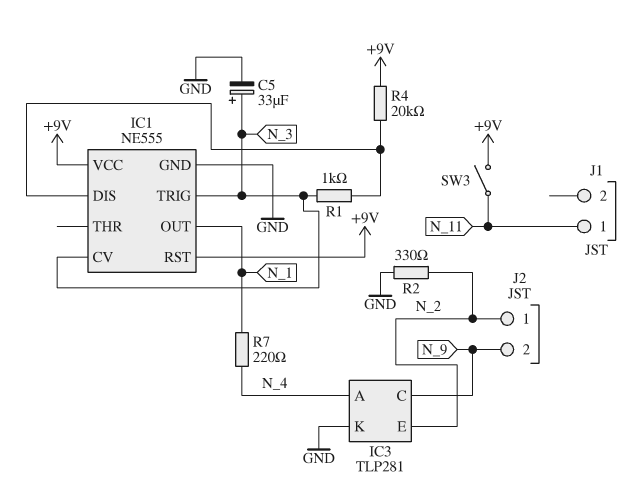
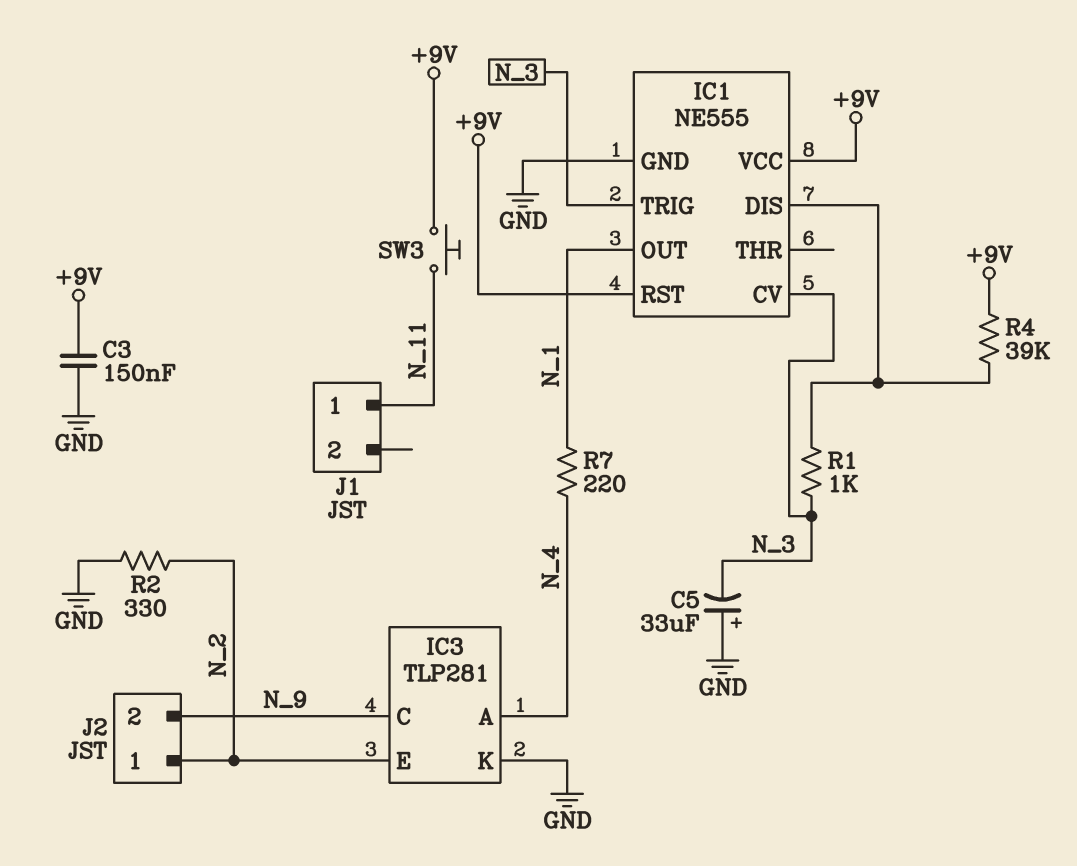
C3: none -> 150nF (+9V, GND)
C5: 33uF (plus N_3, minus GND) -> 33uF (plus GND, minus N_3)
R4: 20k (+9V, IC1/DIS) -> 39k (+9V, IC1/DIS)
SW3: switch (+9V, N_11) -> button (+9V, N_11)

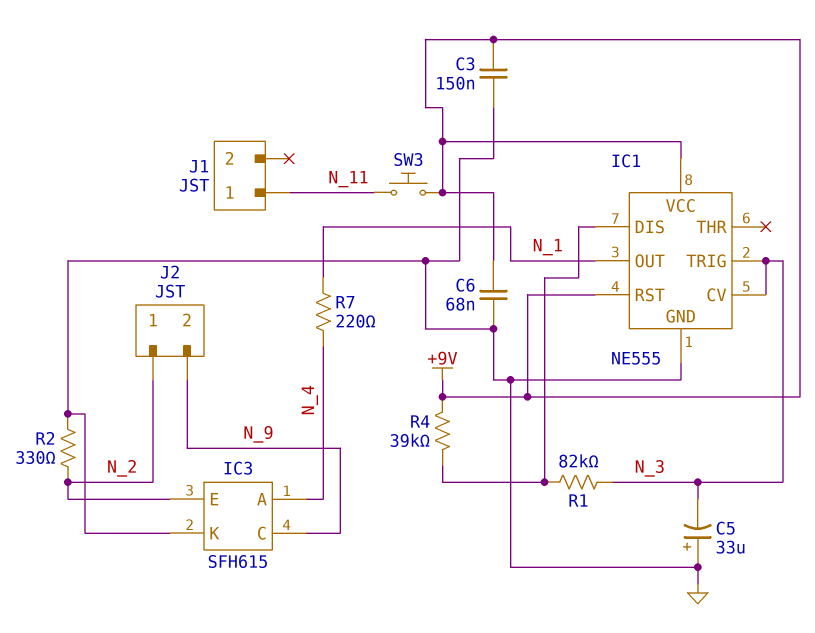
C6: none -> 68nF (+9V, GND)
IC3: TLP281 -> SFH615
R1: 1k (IC1/DIS, N_3) -> 82k (IC1/DIS, N_3)

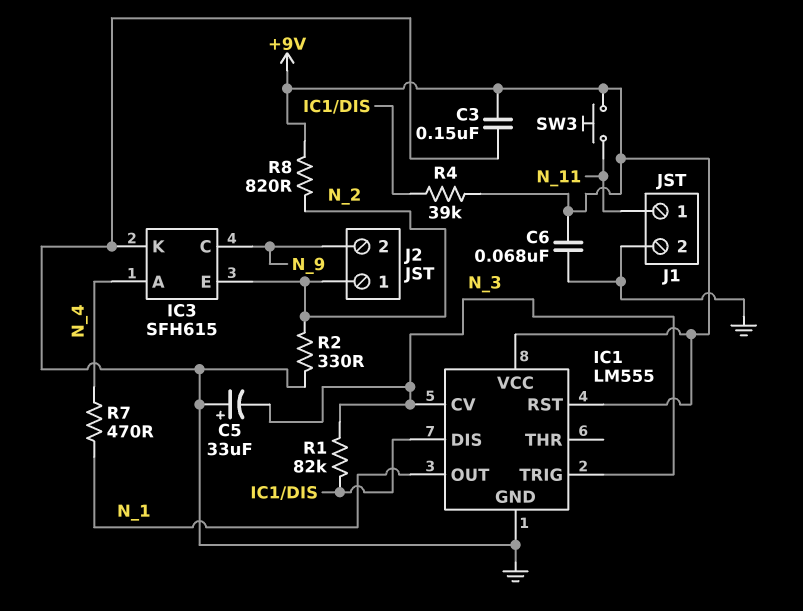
IC1: NE555 -> LM555
J1 pin 2: none -> GND
R7: 220 (N_1, N_4) -> 470 (N_1, N_4)
R8: none -> 820 (+9V, N_2)

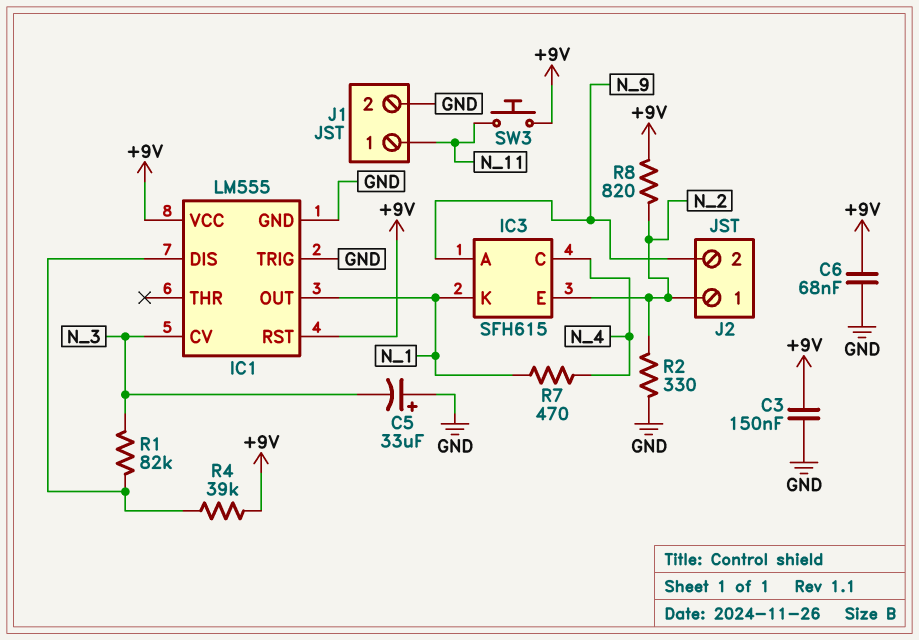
IC1 pin TRIG: N_3 -> GND
IC3 pin A: N_4 -> N_9
IC3 pin C: N_9 -> N_4
IC3 pin K: GND -> N_1

